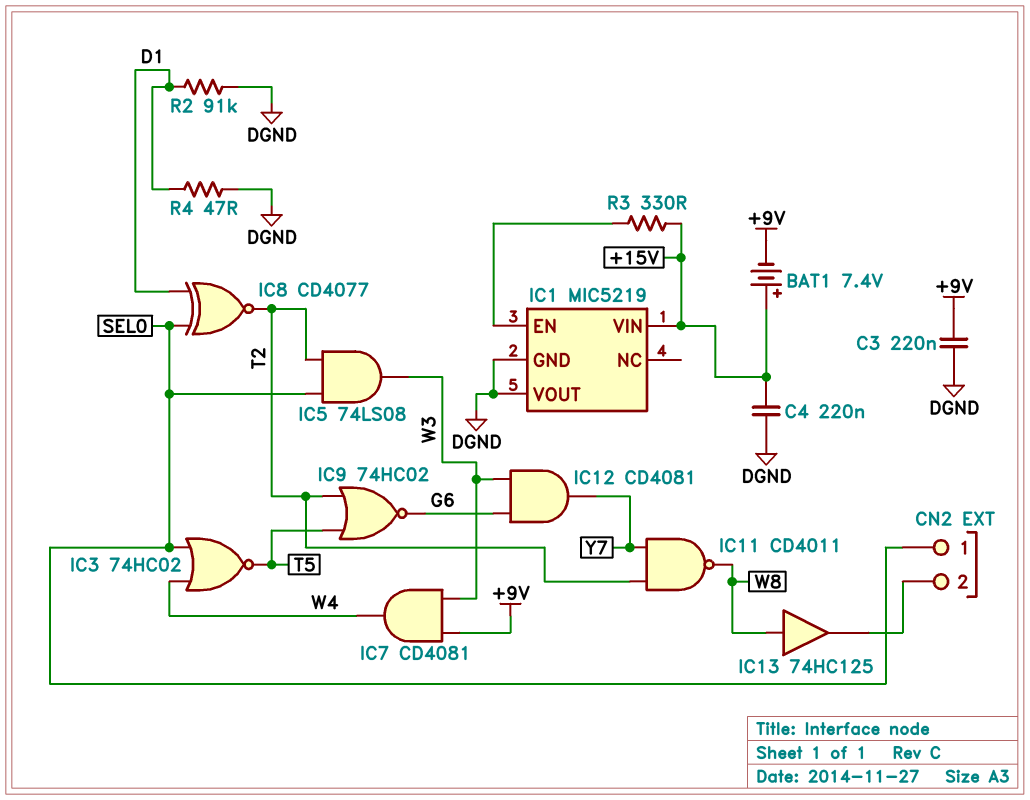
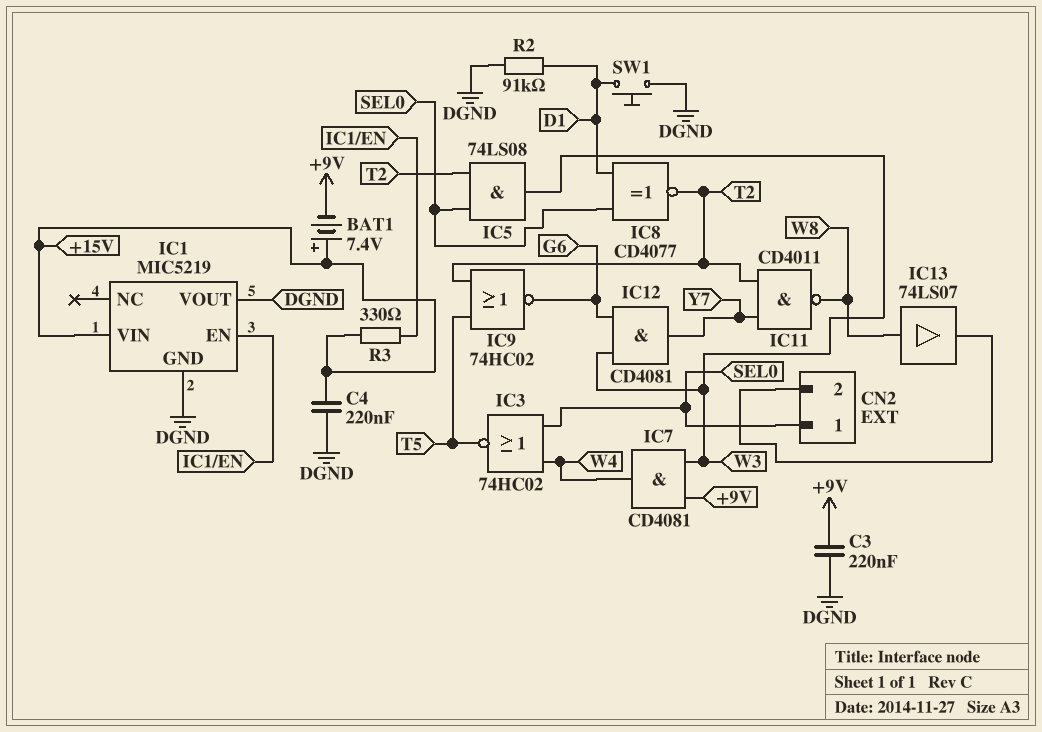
IC13: buffer 74HC125 (in W8, out CN2/2) -> buffer 74LS07 (in W8, out CN2/2)
R4: 47 (D1, DGND) -> none
SW1: none -> button (D1, DGND)

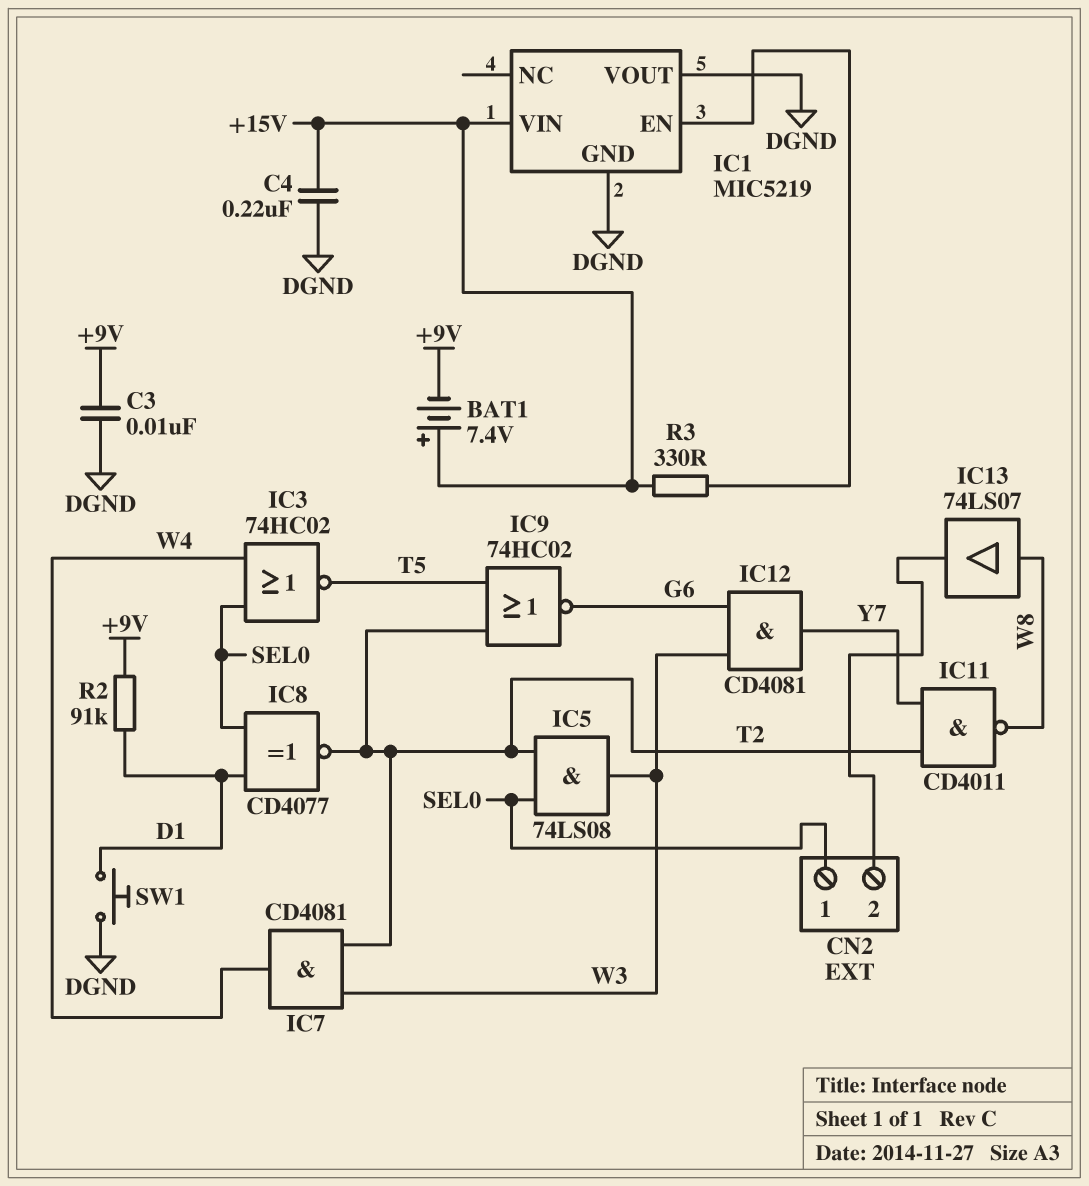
C3: 220nF (+9V, DGND) -> 10nF (+9V, DGND)
IC7: AND CD4081 (in +9V, in W3, out W4) -> AND CD4081 (in T2, in W3, out W4)
R2: 91k (D1, DGND) -> 91k (+9V, D1)

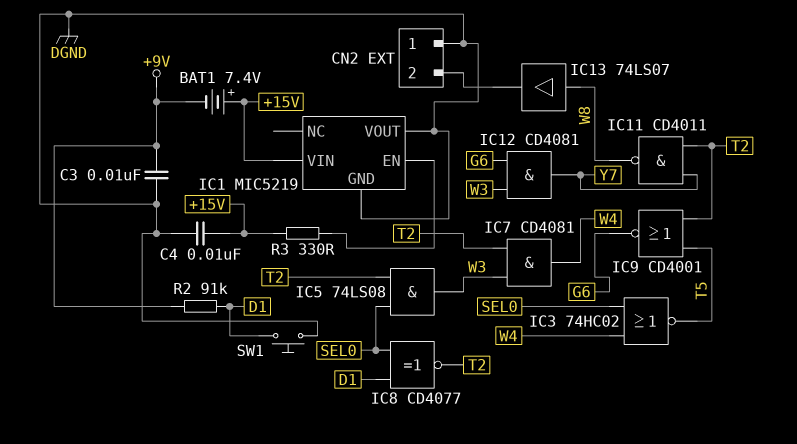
C4: 220nF (+15V, DGND) -> 10nF (+15V, DGND)
CN2 pin 1: SEL0 -> DGND
IC9: NOR 74HC02 (in T2, in T5, out G6) -> NOR CD4001 (in T2, in T5, out G6)

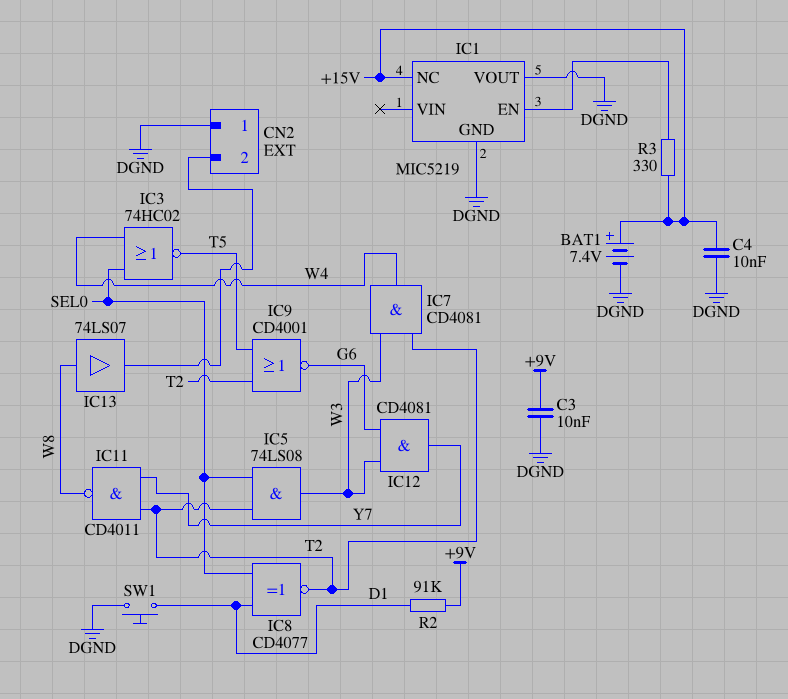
BAT1: 7.4V (plus +15V, minus +9V) -> 7.4V (plus +15V, minus DGND)
IC1 pin NC: none -> +15V
IC1 pin VIN: +15V -> none

